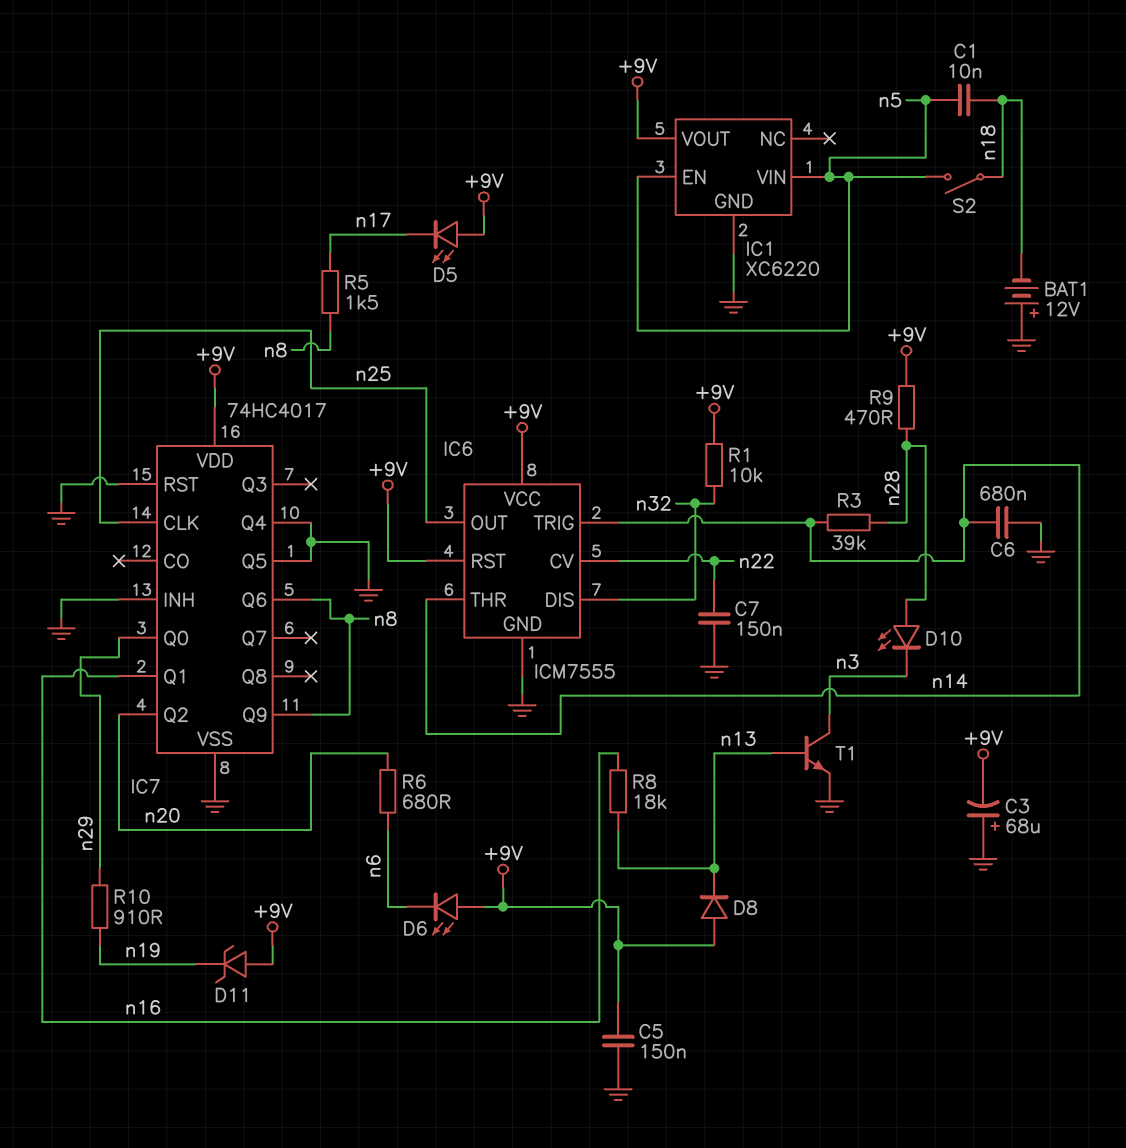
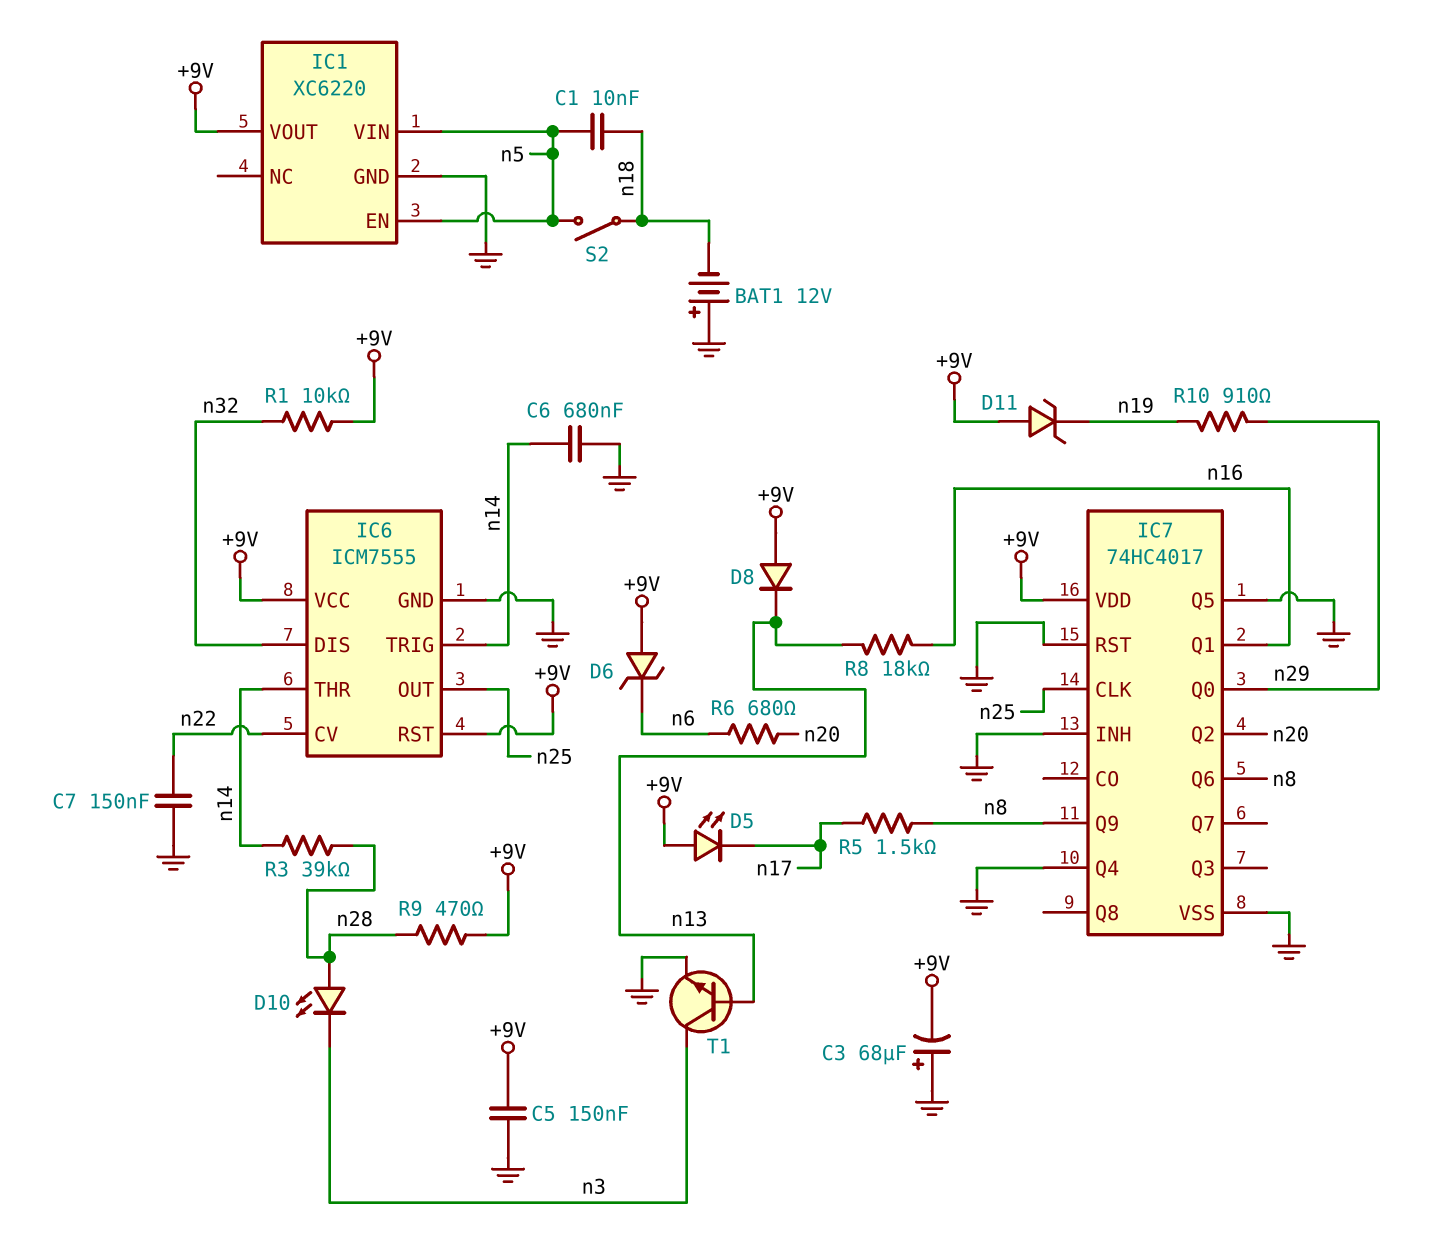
D6: LED (A +9V, K n6) -> zener (A +9V, K n6)

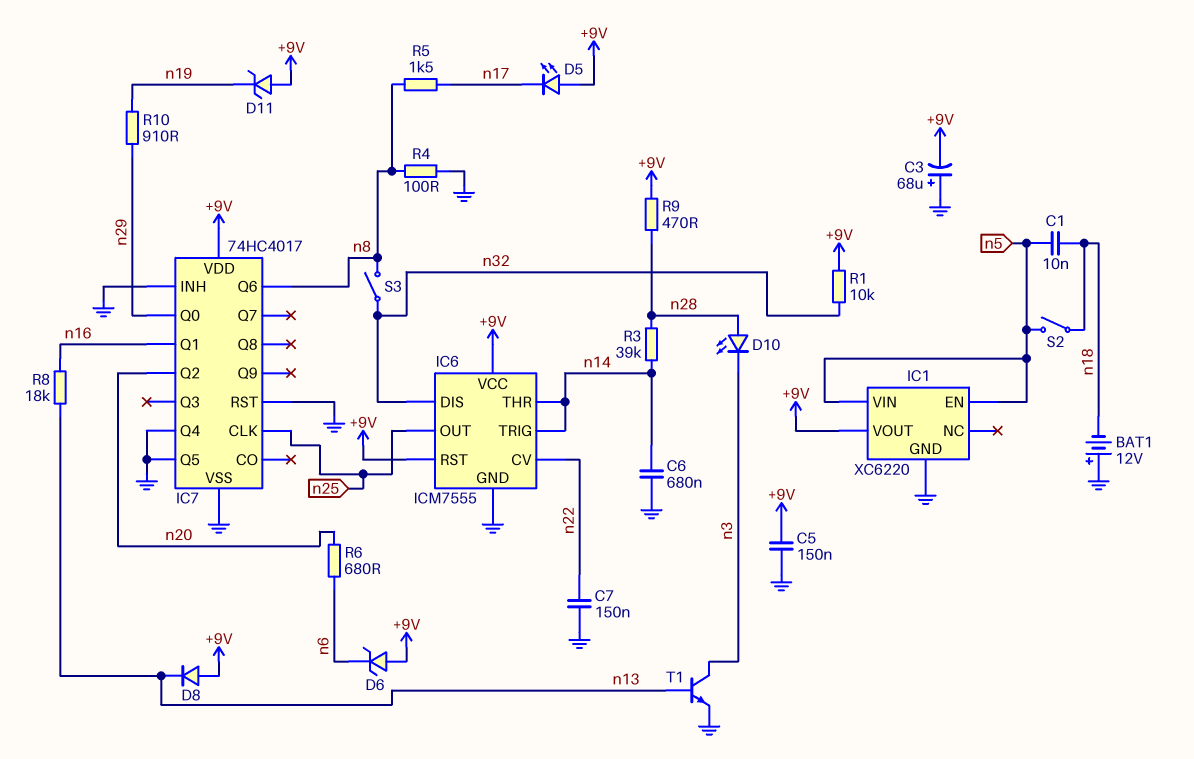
IC7 pin Q9: n8 -> none
R4: none -> 100 (GND, n8)
S3: none -> switch (n8, n32)

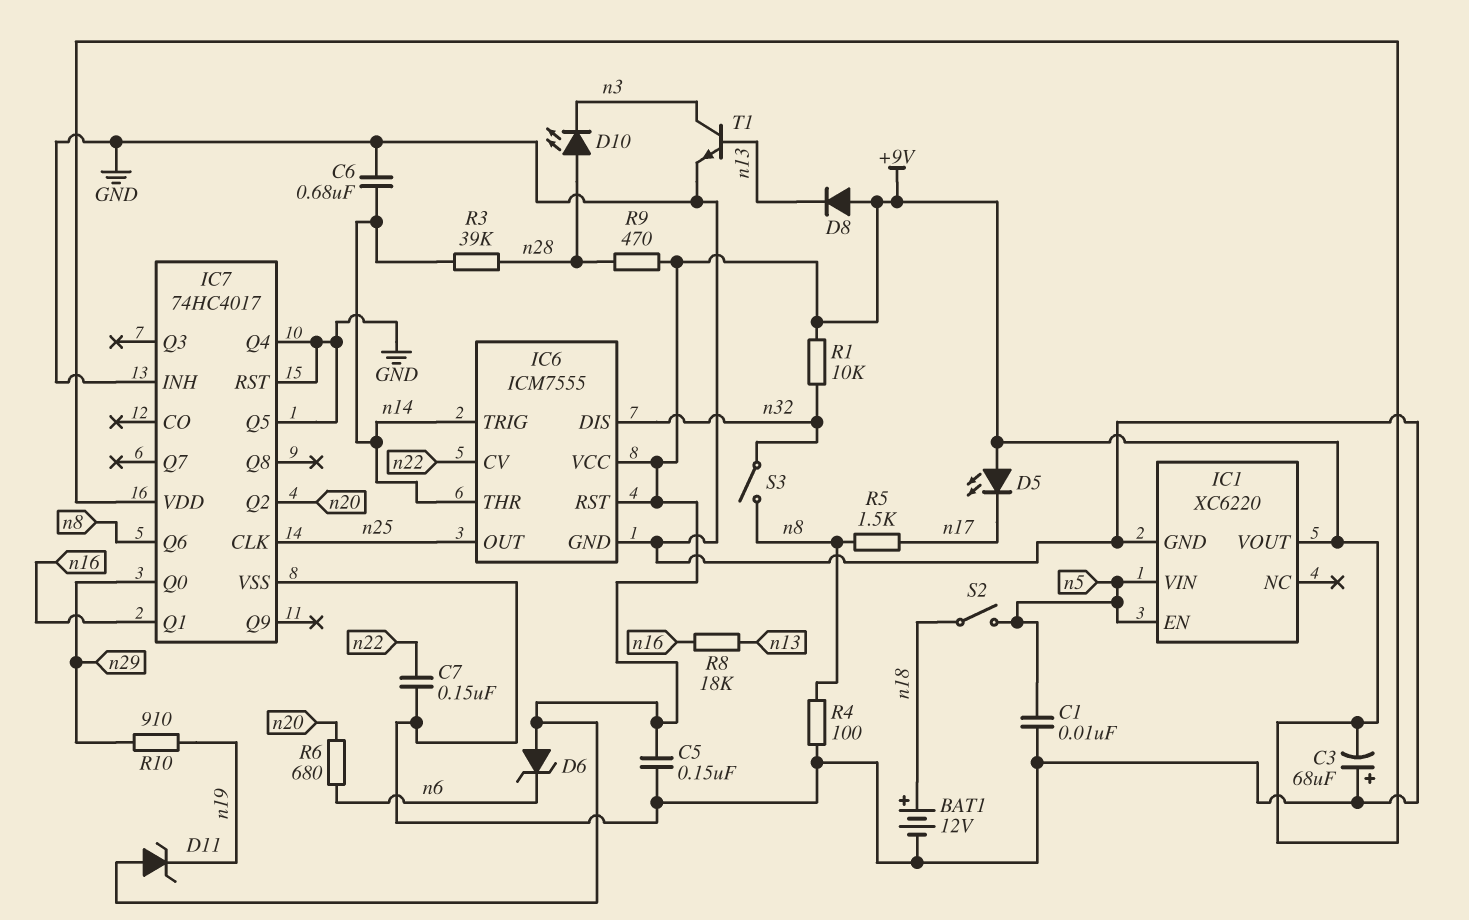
BAT1: 12V (plus GND, minus n18) -> 12V (plus n18, minus GND)
C1: 10nF (n5, n18) -> 10nF (GND, n5)

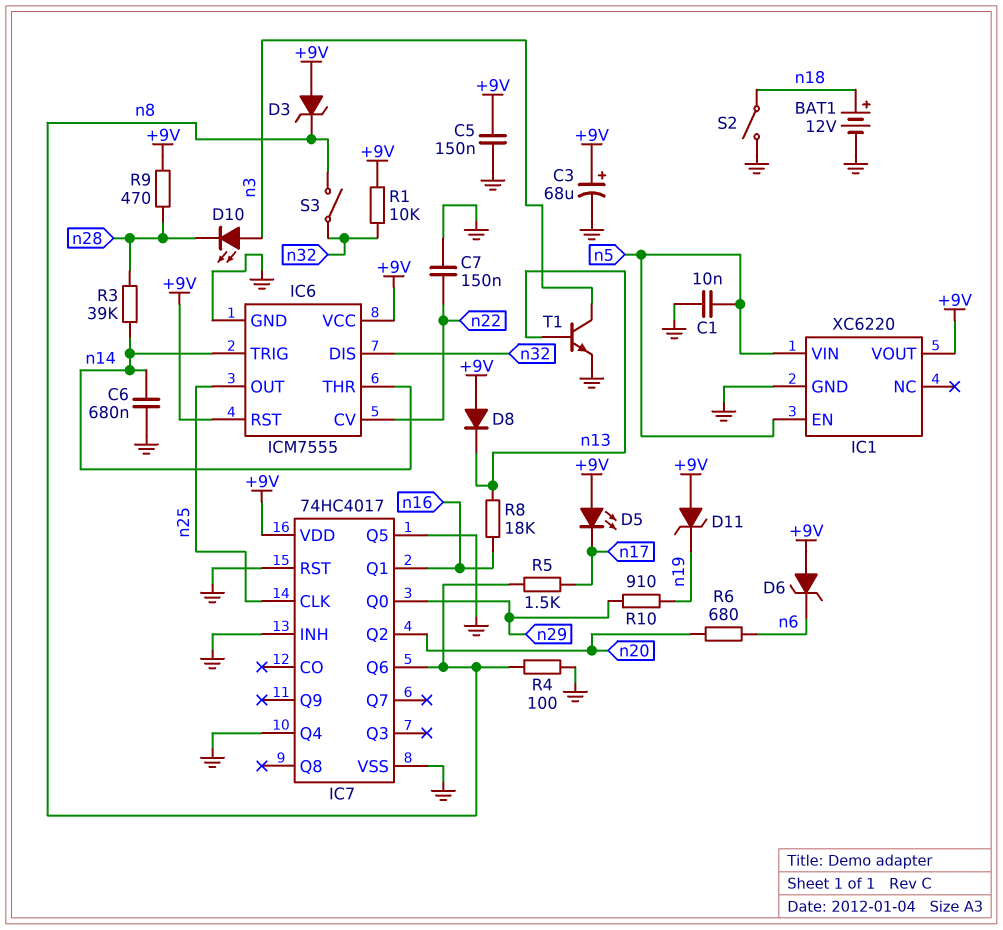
C3: 68uF (plus GND, minus +9V) -> 68uF (plus +9V, minus GND)
D3: none -> zener (A +9V, K n8)
D10: LED (A n28, K n3) -> LED (A n3, K n28)
S2: switch (n5, n18) -> switch (GND, n18)

